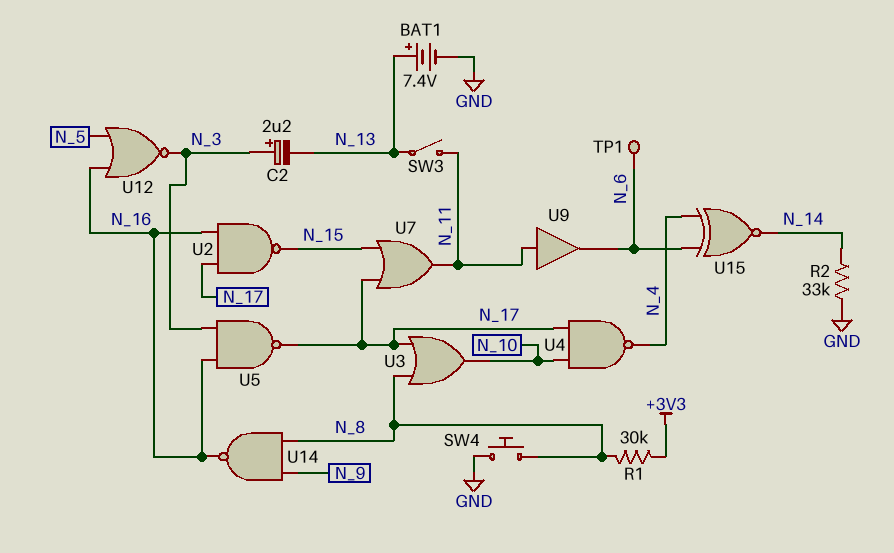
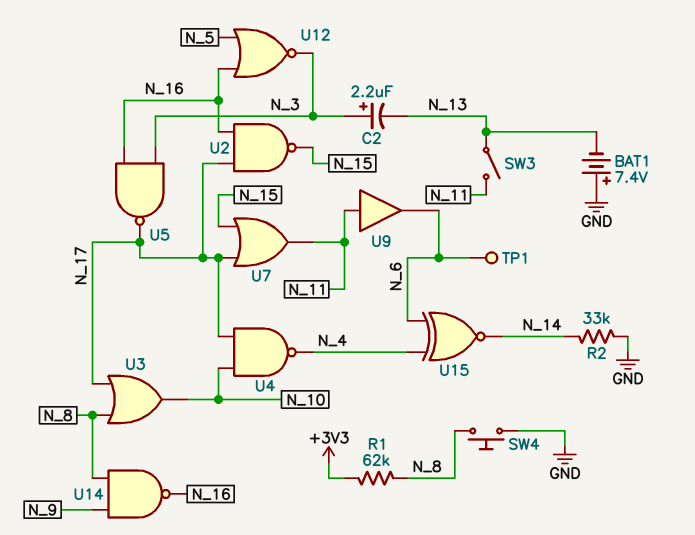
BAT1: 7.4V (plus N_13, minus GND) -> 7.4V (plus GND, minus N_13)
R1: 30k (+3V3, N_8) -> 62k (+3V3, N_8)

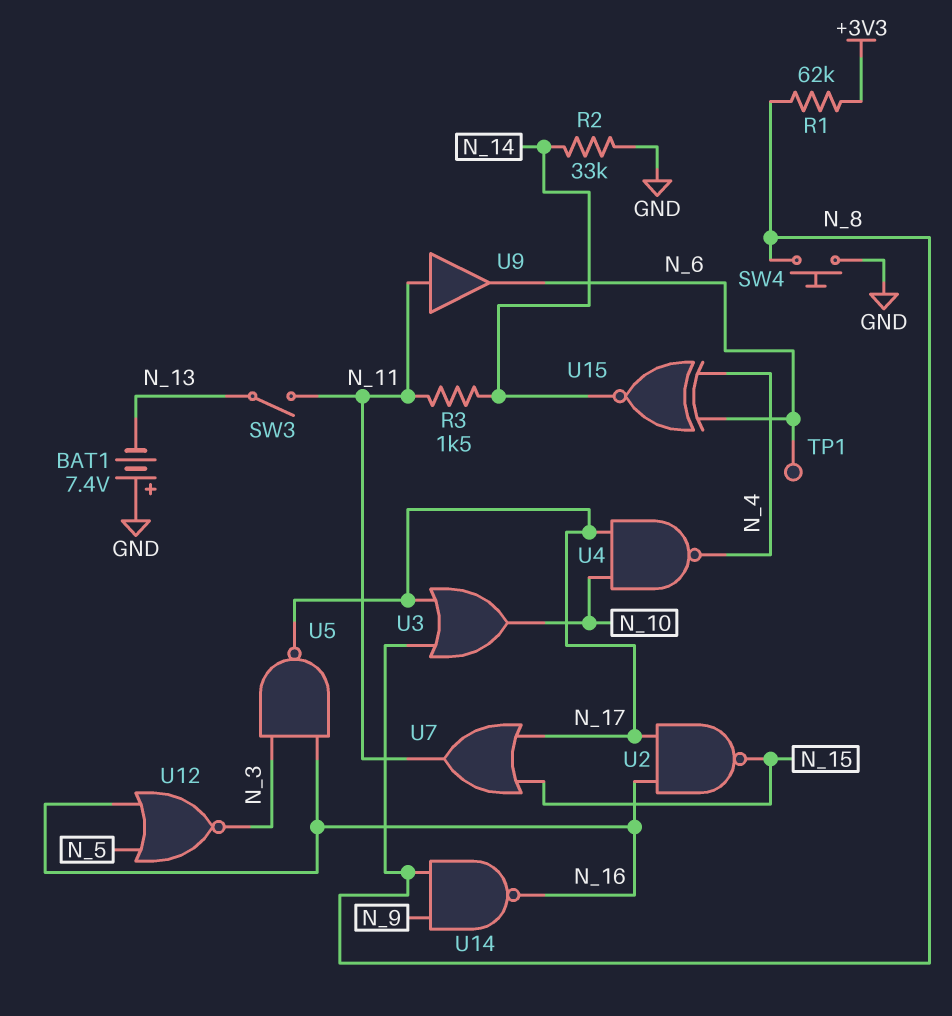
C2: 2.2uF (plus N_3, minus N_13) -> none
R3: none -> 1.5k (N_11, N_14)

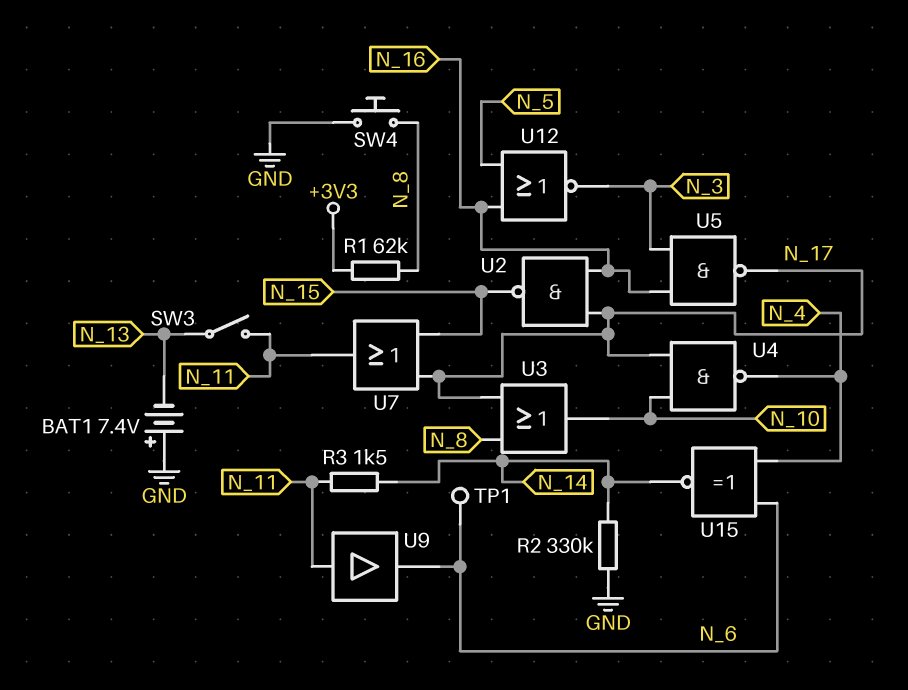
R2: 33k (GND, N_14) -> 330k (GND, N_14)
U14: NAND (in N_8, in N_9, out N_16) -> none

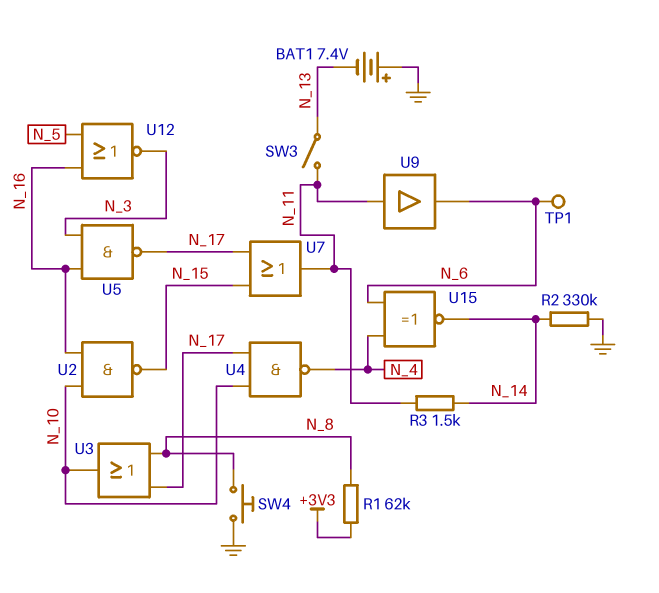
U2: NAND (in N_16, in N_17, out N_15) -> NAND (in N_10, in N_16, out N_15)

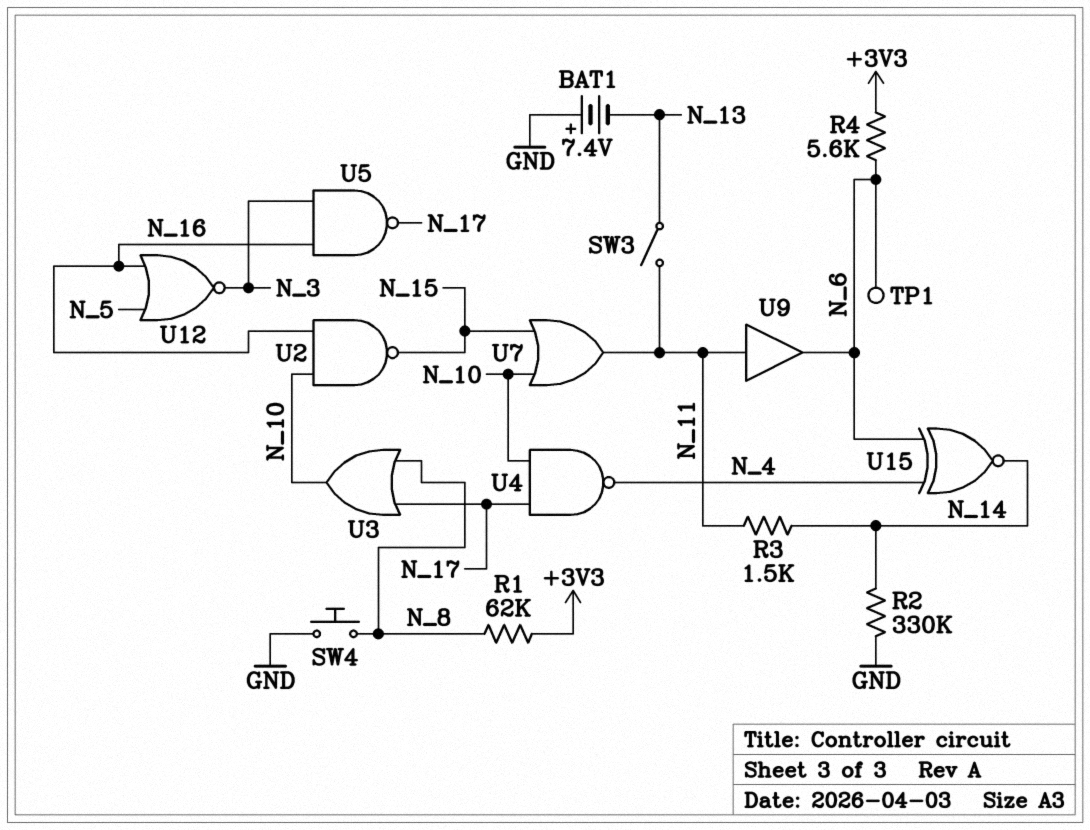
R4: none -> 5.6k (+3V3, N_6)
U7: OR (in N_15, in N_17, out N_11) -> OR (in N_10, in N_15, out N_11)

